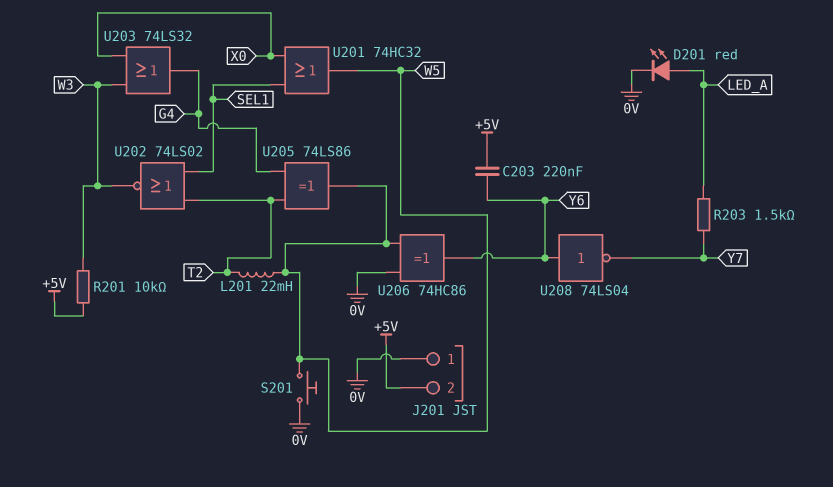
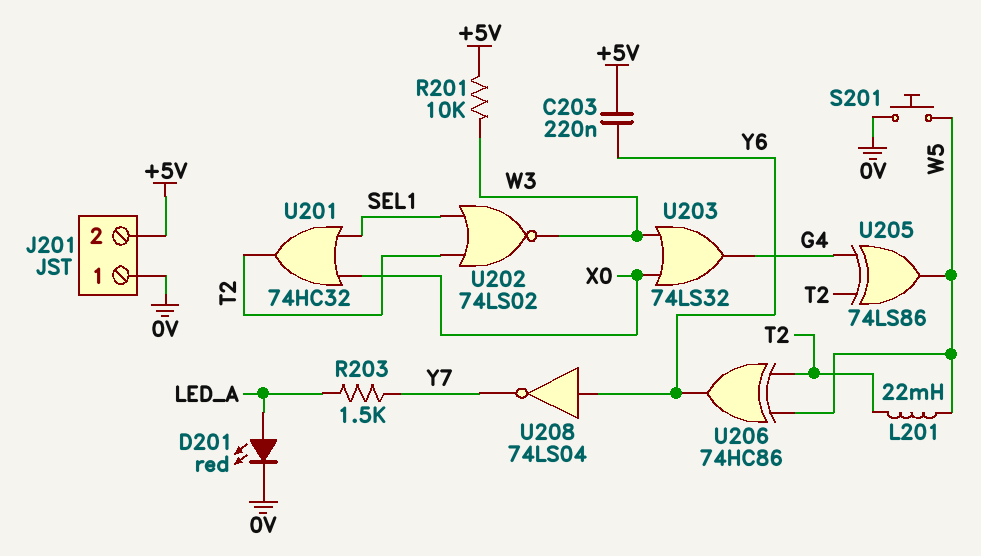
U201: OR 74HC32 (in SEL1, in X0, out W5) -> OR 74HC32 (in SEL1, in X0, out T2)
U206: XOR 74HC86 (in 0V, in W5, out Y6) -> XOR 74HC86 (in T2, in W5, out Y6)

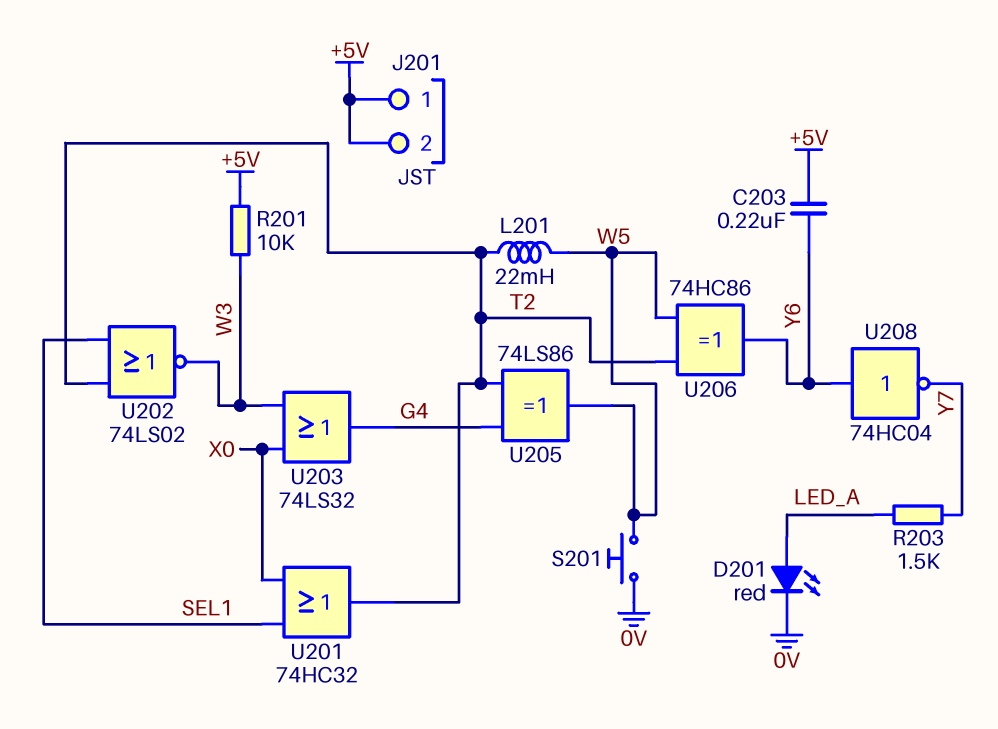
J201 pin 1: 0V -> +5V
U208: NOT 74LS04 (in Y6, out Y7) -> NOT 74HC04 (in Y6, out Y7)

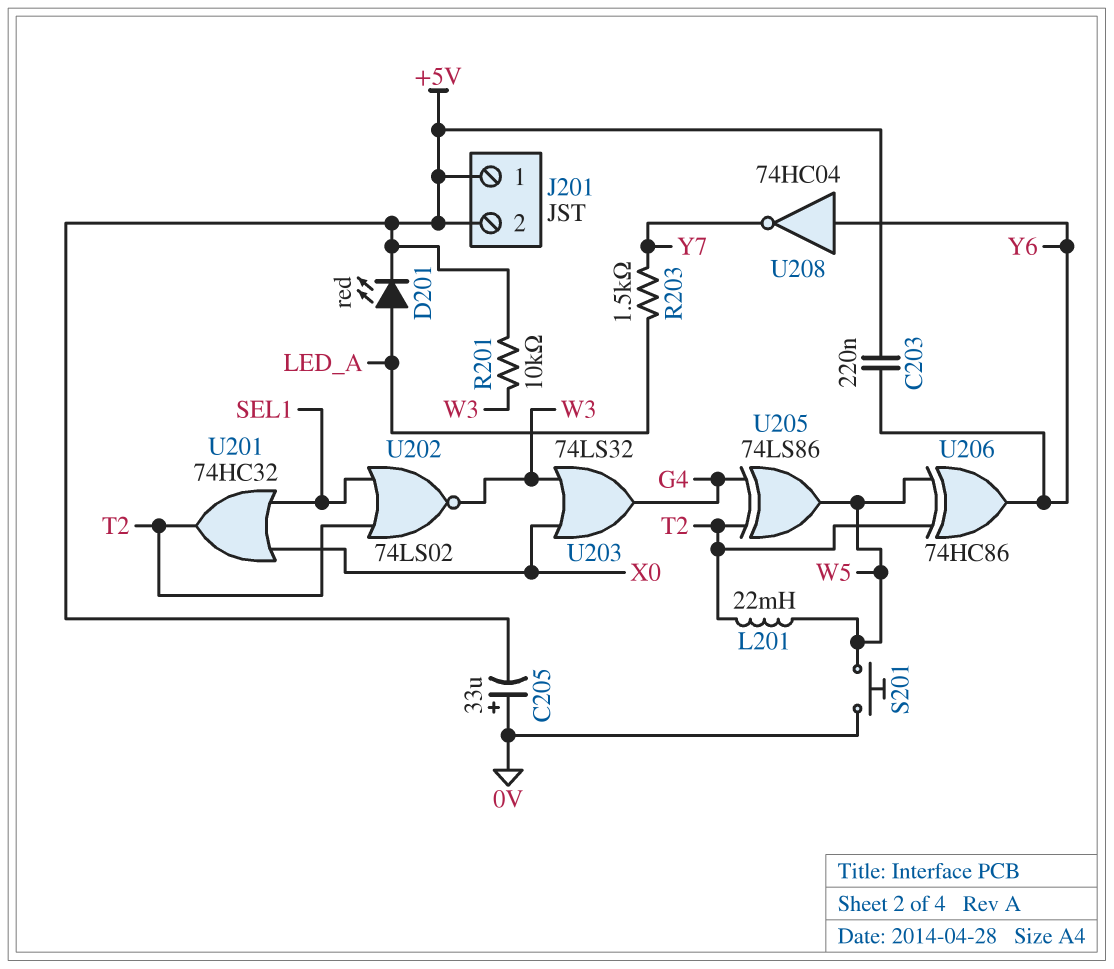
C205: none -> 33uF (plus 0V, minus +5V)
D201: LED red (A LED_A, K 0V) -> LED red (A LED_A, K +5V)

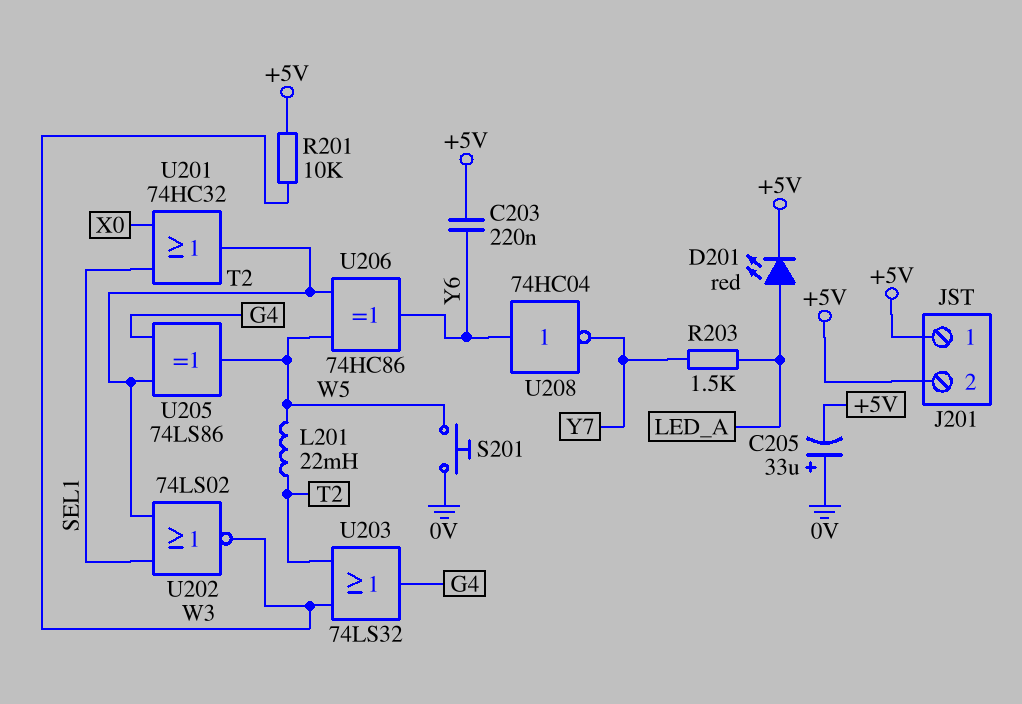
U203: OR 74LS32 (in W3, in X0, out G4) -> OR 74LS32 (in T2, in W3, out G4)

